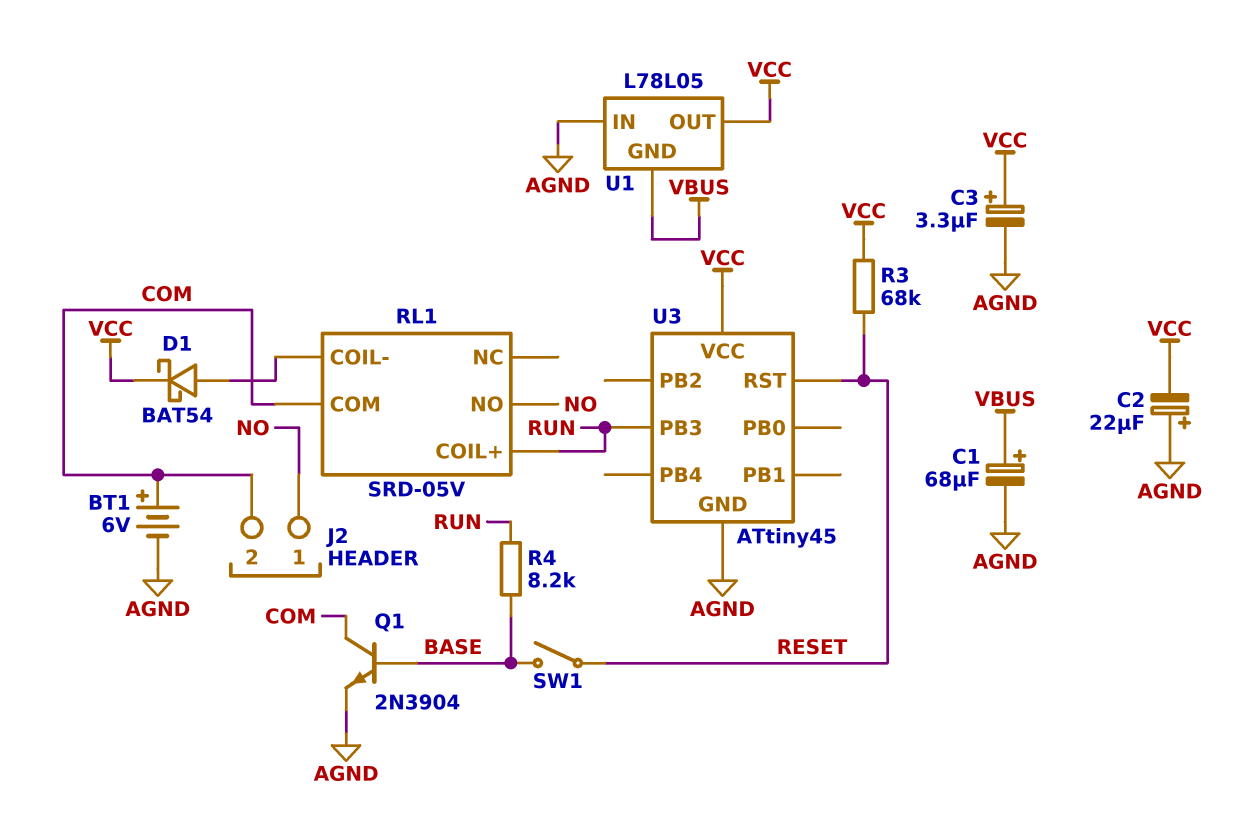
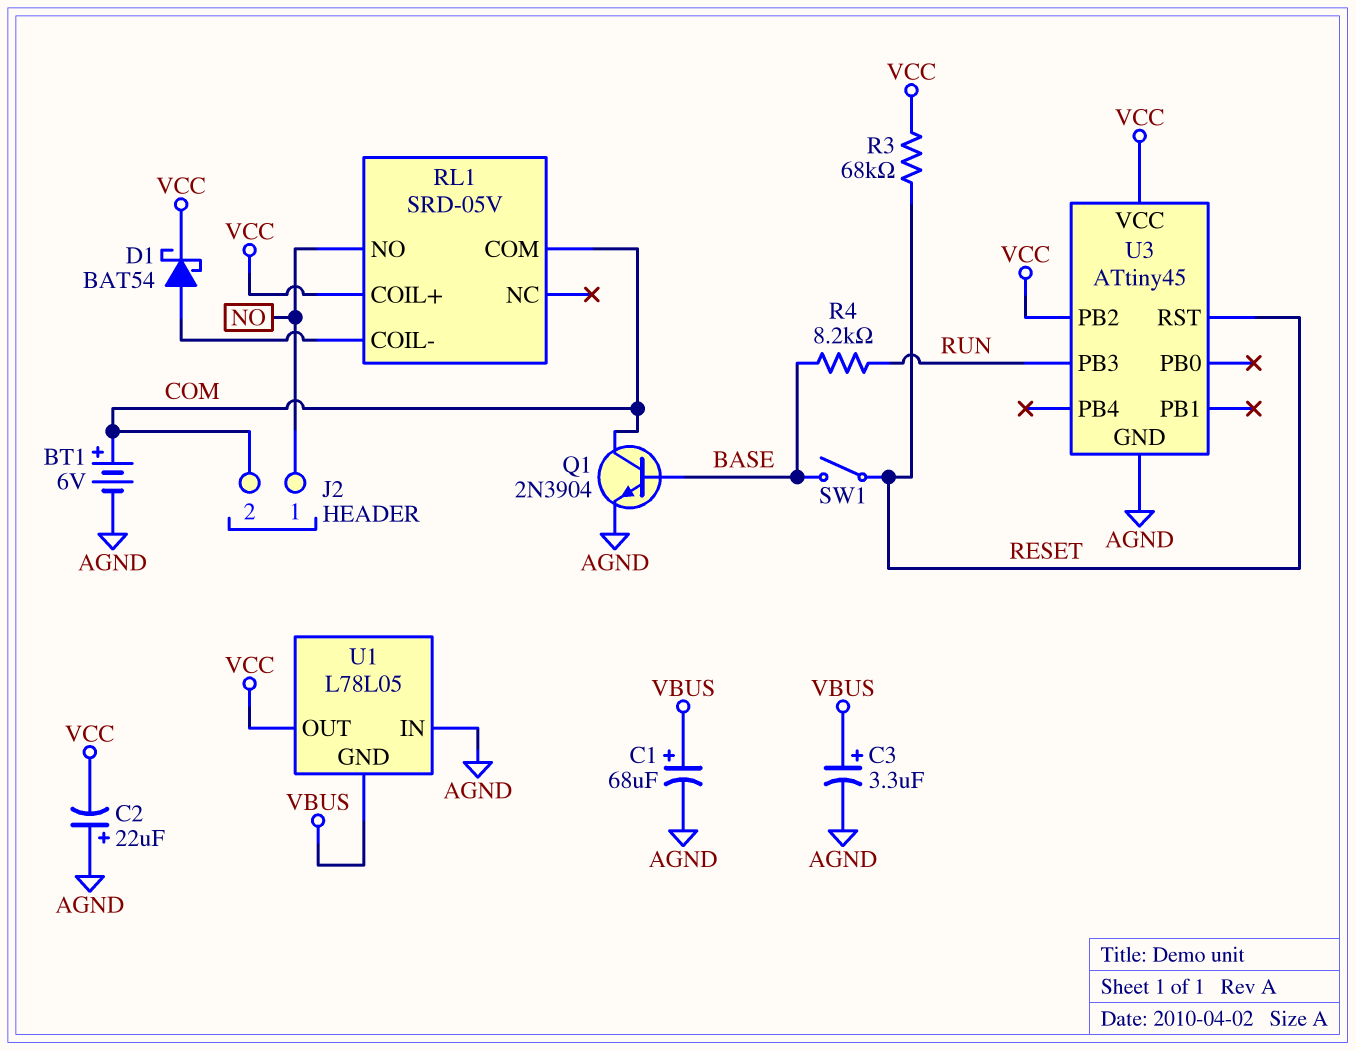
C3: 3.3uF (plus VCC, minus AGND) -> 3.3uF (plus VBUS, minus AGND)
RL1 pin COIL+: RUN -> VCC
U3 pin PB2: none -> VCC

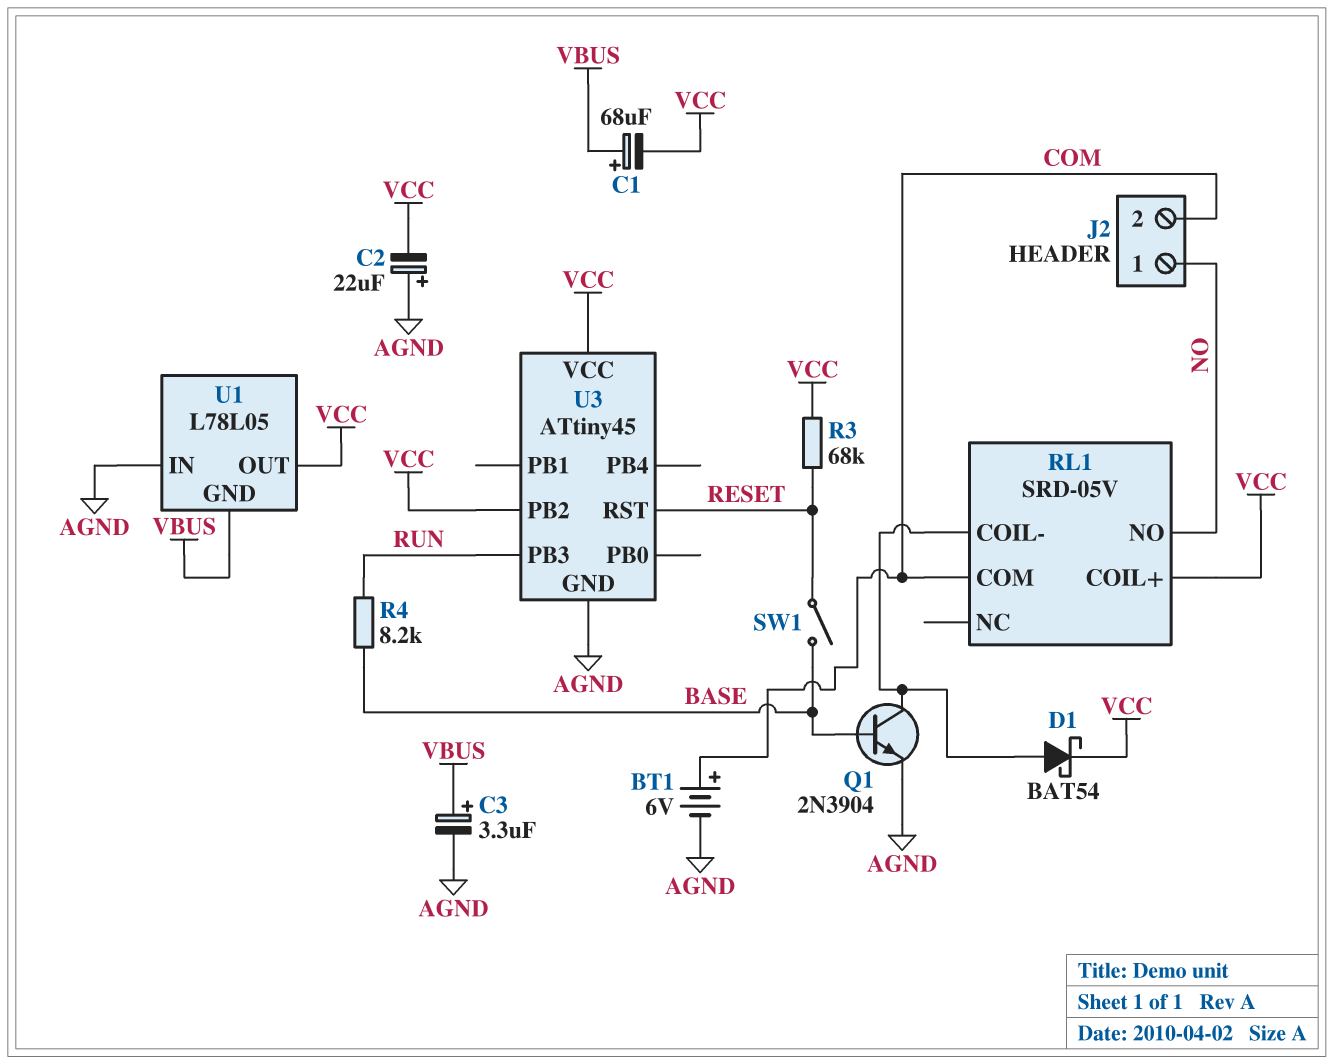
C1: 68uF (plus VBUS, minus AGND) -> 68uF (plus VBUS, minus VCC)
Q1: NPN 2N3904 (B BASE, C COM, E AGND) -> NPN 2N3904 (B BASE, C RL1/COIL-, E AGND)

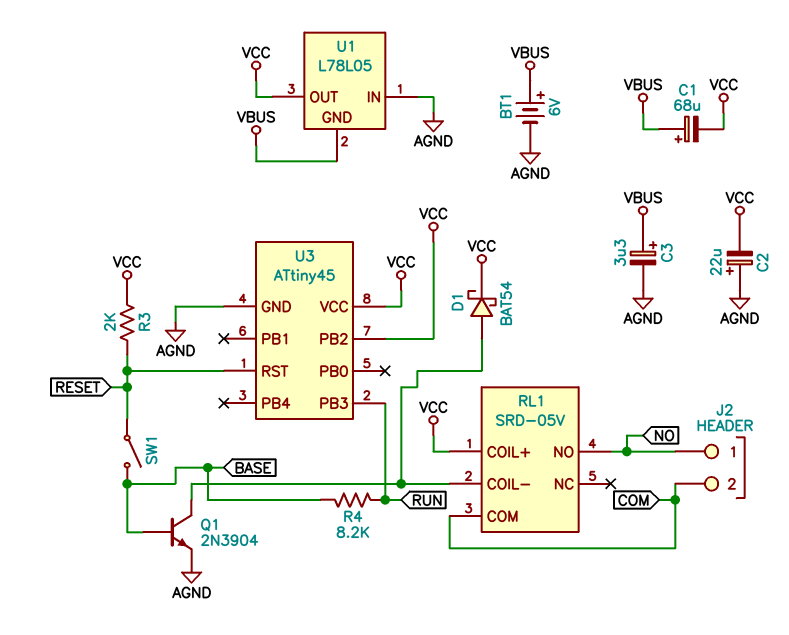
BT1: 6V (plus COM, minus AGND) -> 6V (plus VBUS, minus AGND)
R3: 68k (RESET, VCC) -> 2k (RESET, VCC)

